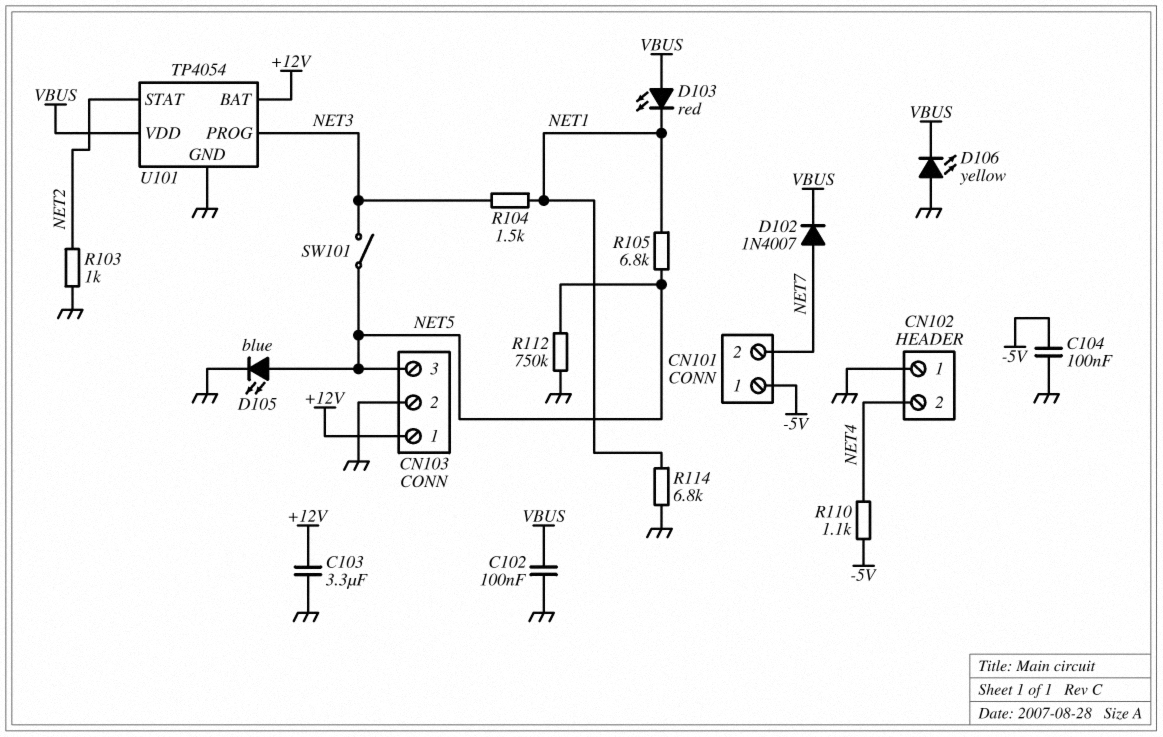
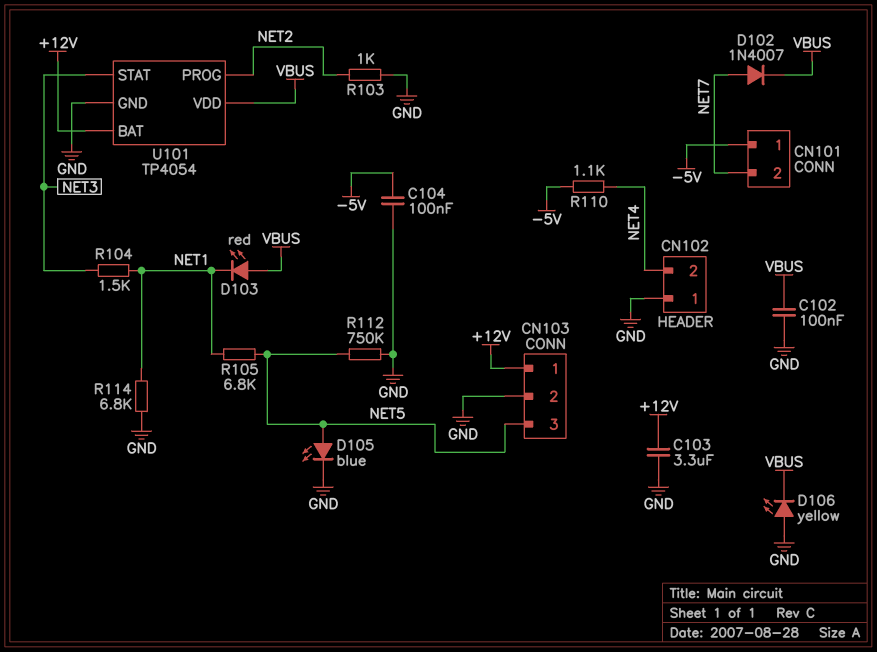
SW101: switch (NET3, NET5) -> none
U101 pin PROG: NET3 -> NET2
U101 pin STAT: NET2 -> NET3

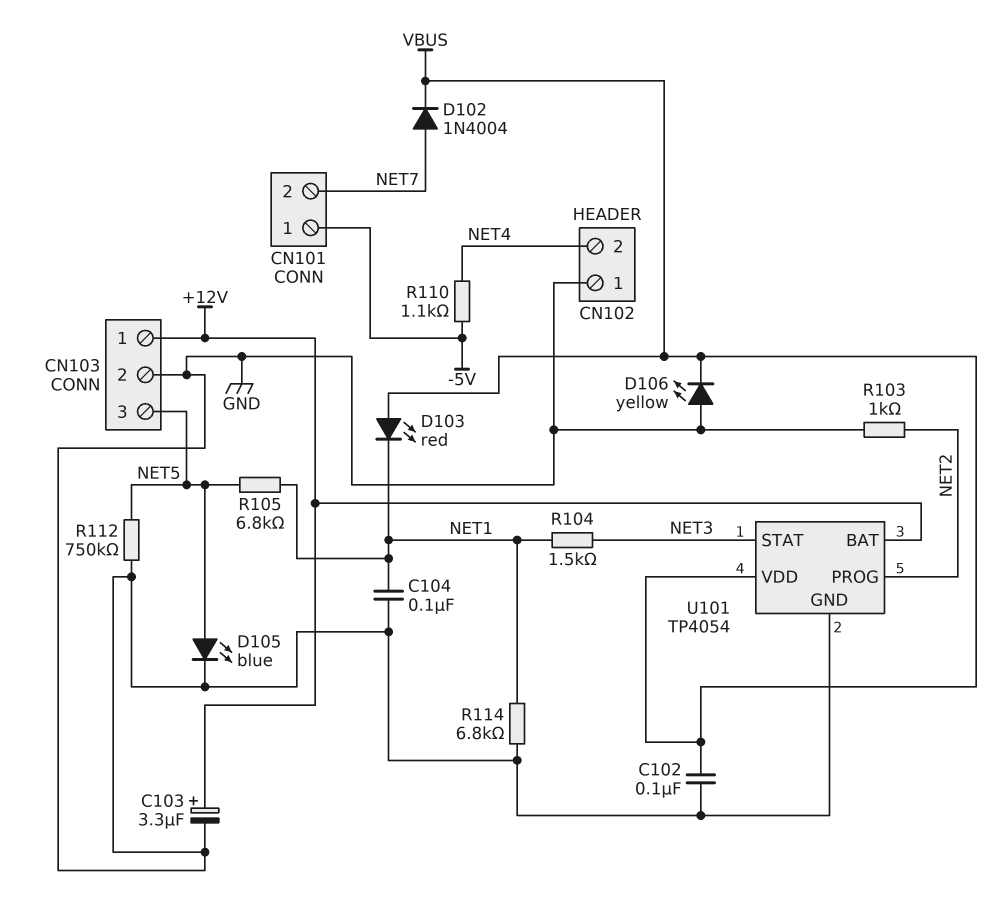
C103: 3.3uF (+12V, GND) -> 3.3uF (plus +12V, minus GND)
C104: 100nF (-5V, GND) -> 100nF (GND, NET1)
D102: diode 1N4007 (A NET7, K VBUS) -> diode 1N4004 (A NET7, K VBUS)

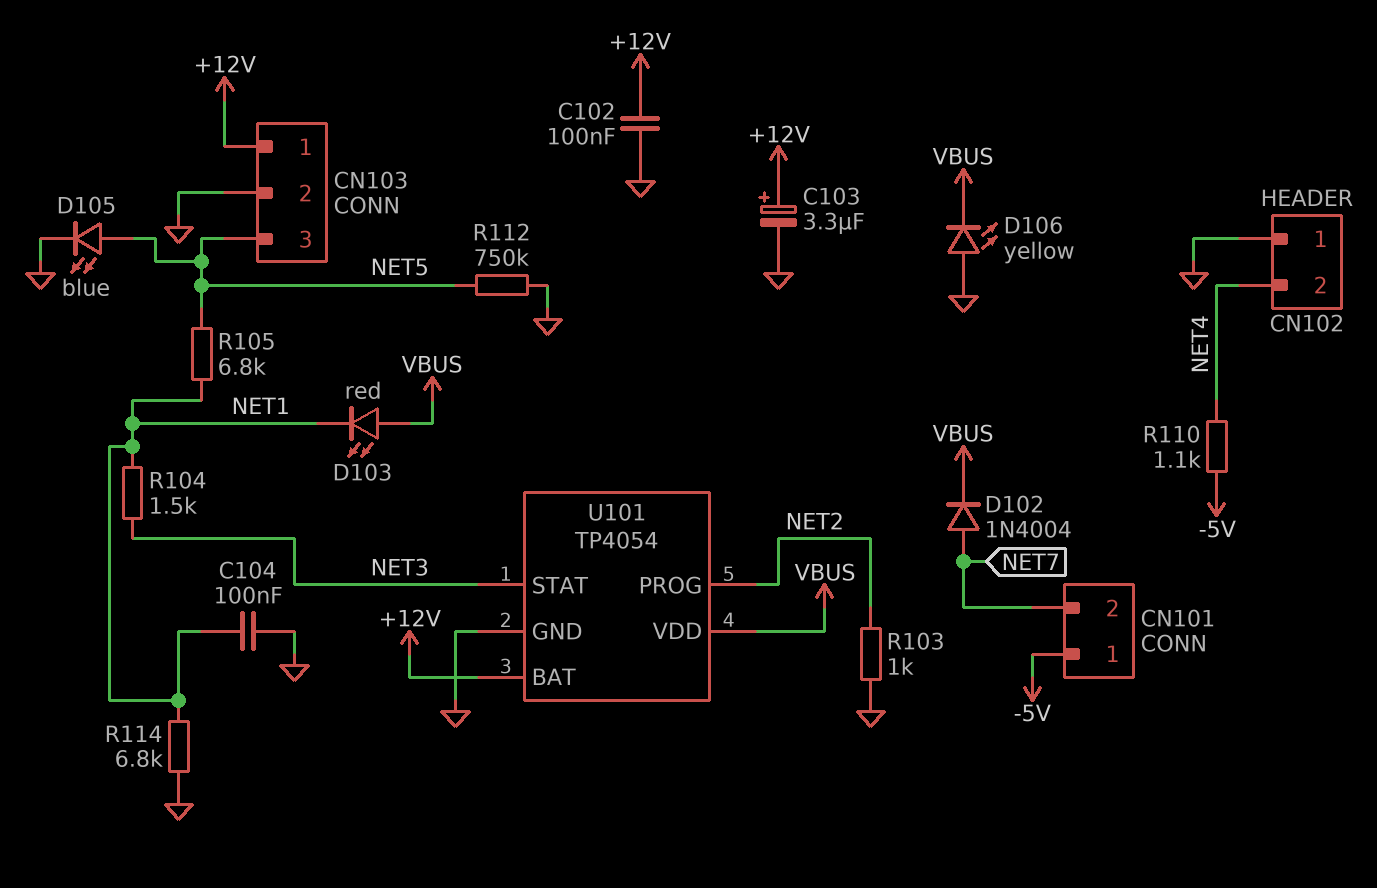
C102: 100nF (GND, VBUS) -> 100nF (+12V, GND)

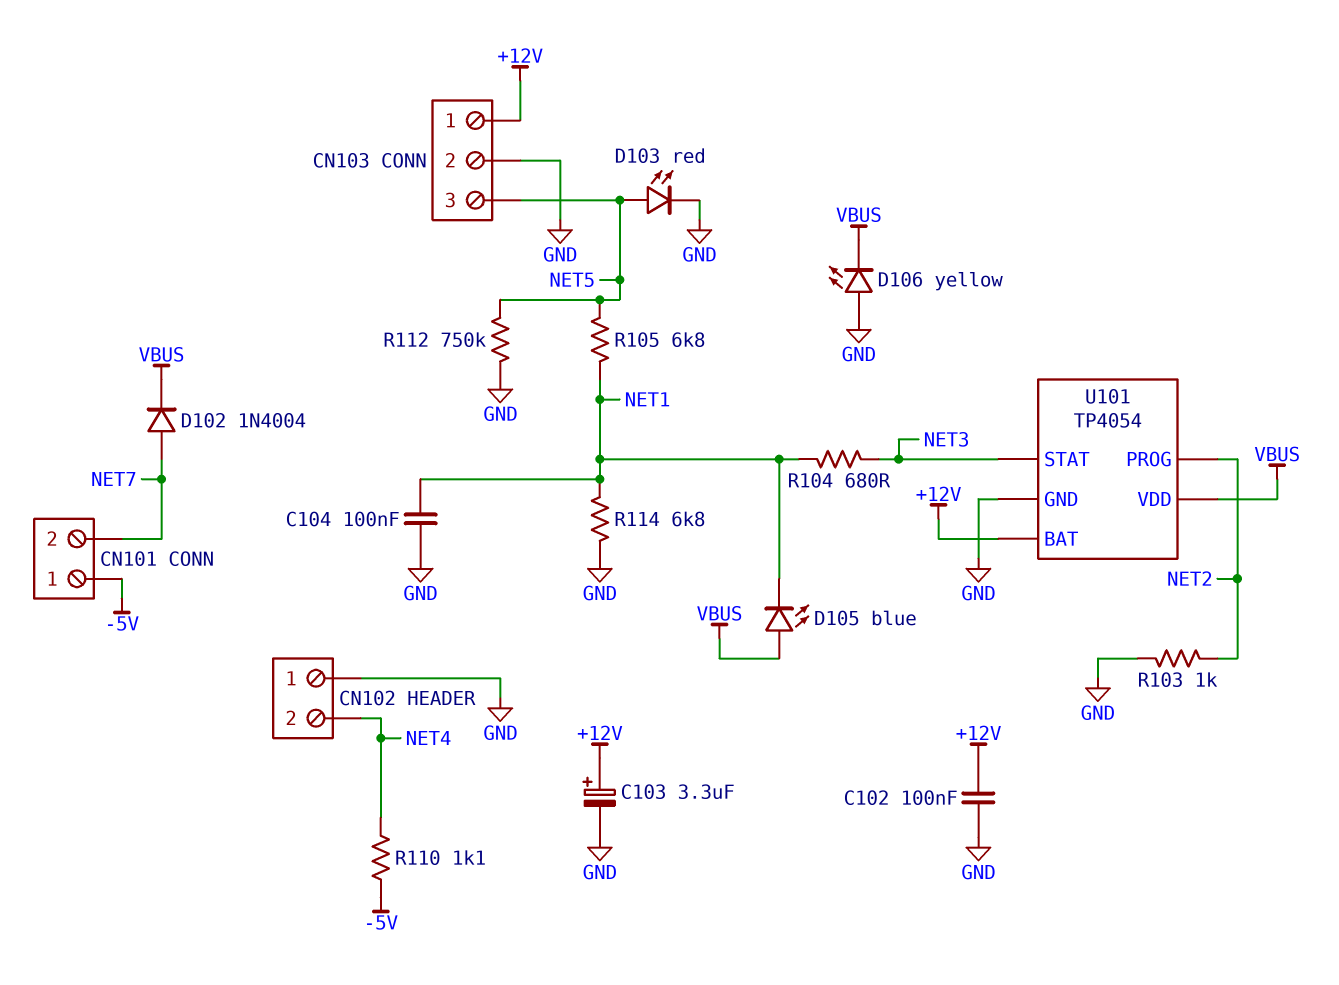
D103: LED red (A VBUS, K NET1) -> LED red (A NET5, K GND)
D105: LED blue (A NET5, K GND) -> LED blue (A VBUS, K NET1)
R104: 1.5k (NET1, NET3) -> 680 (NET1, NET3)

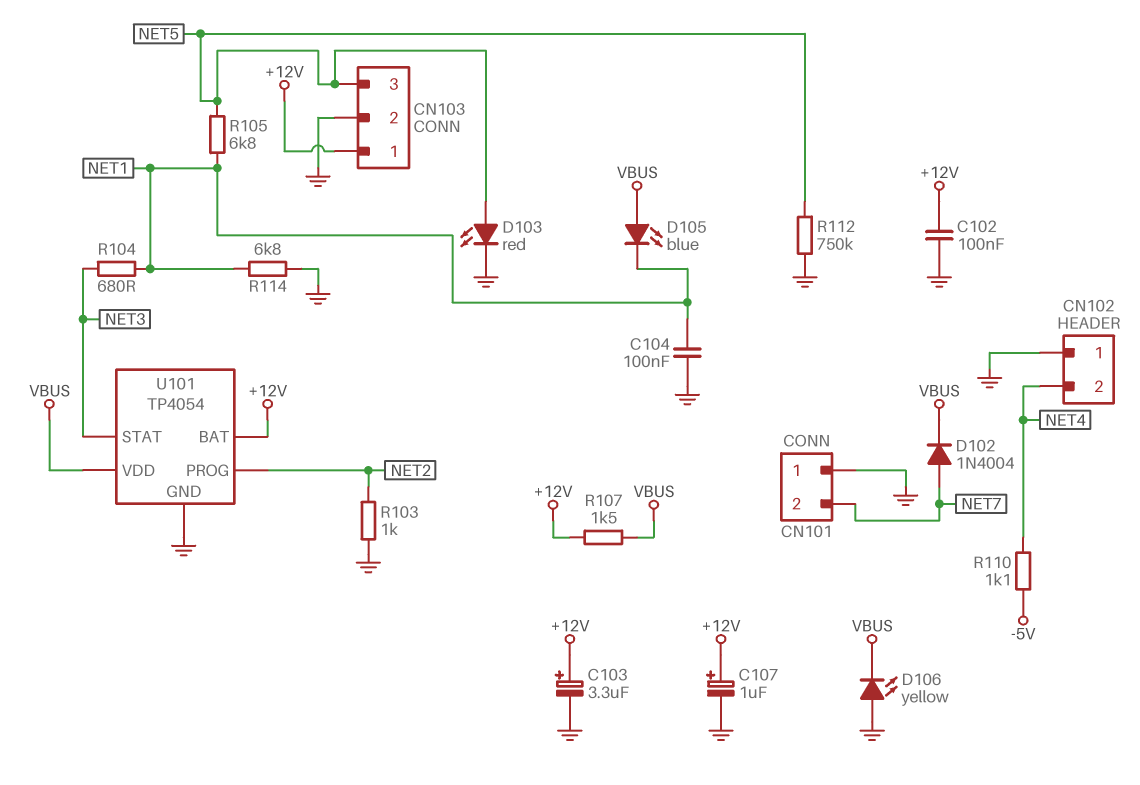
C107: none -> 1uF (plus +12V, minus GND)
CN101 pin 1: -5V -> GND
R107: none -> 1.5k (+12V, VBUS)

